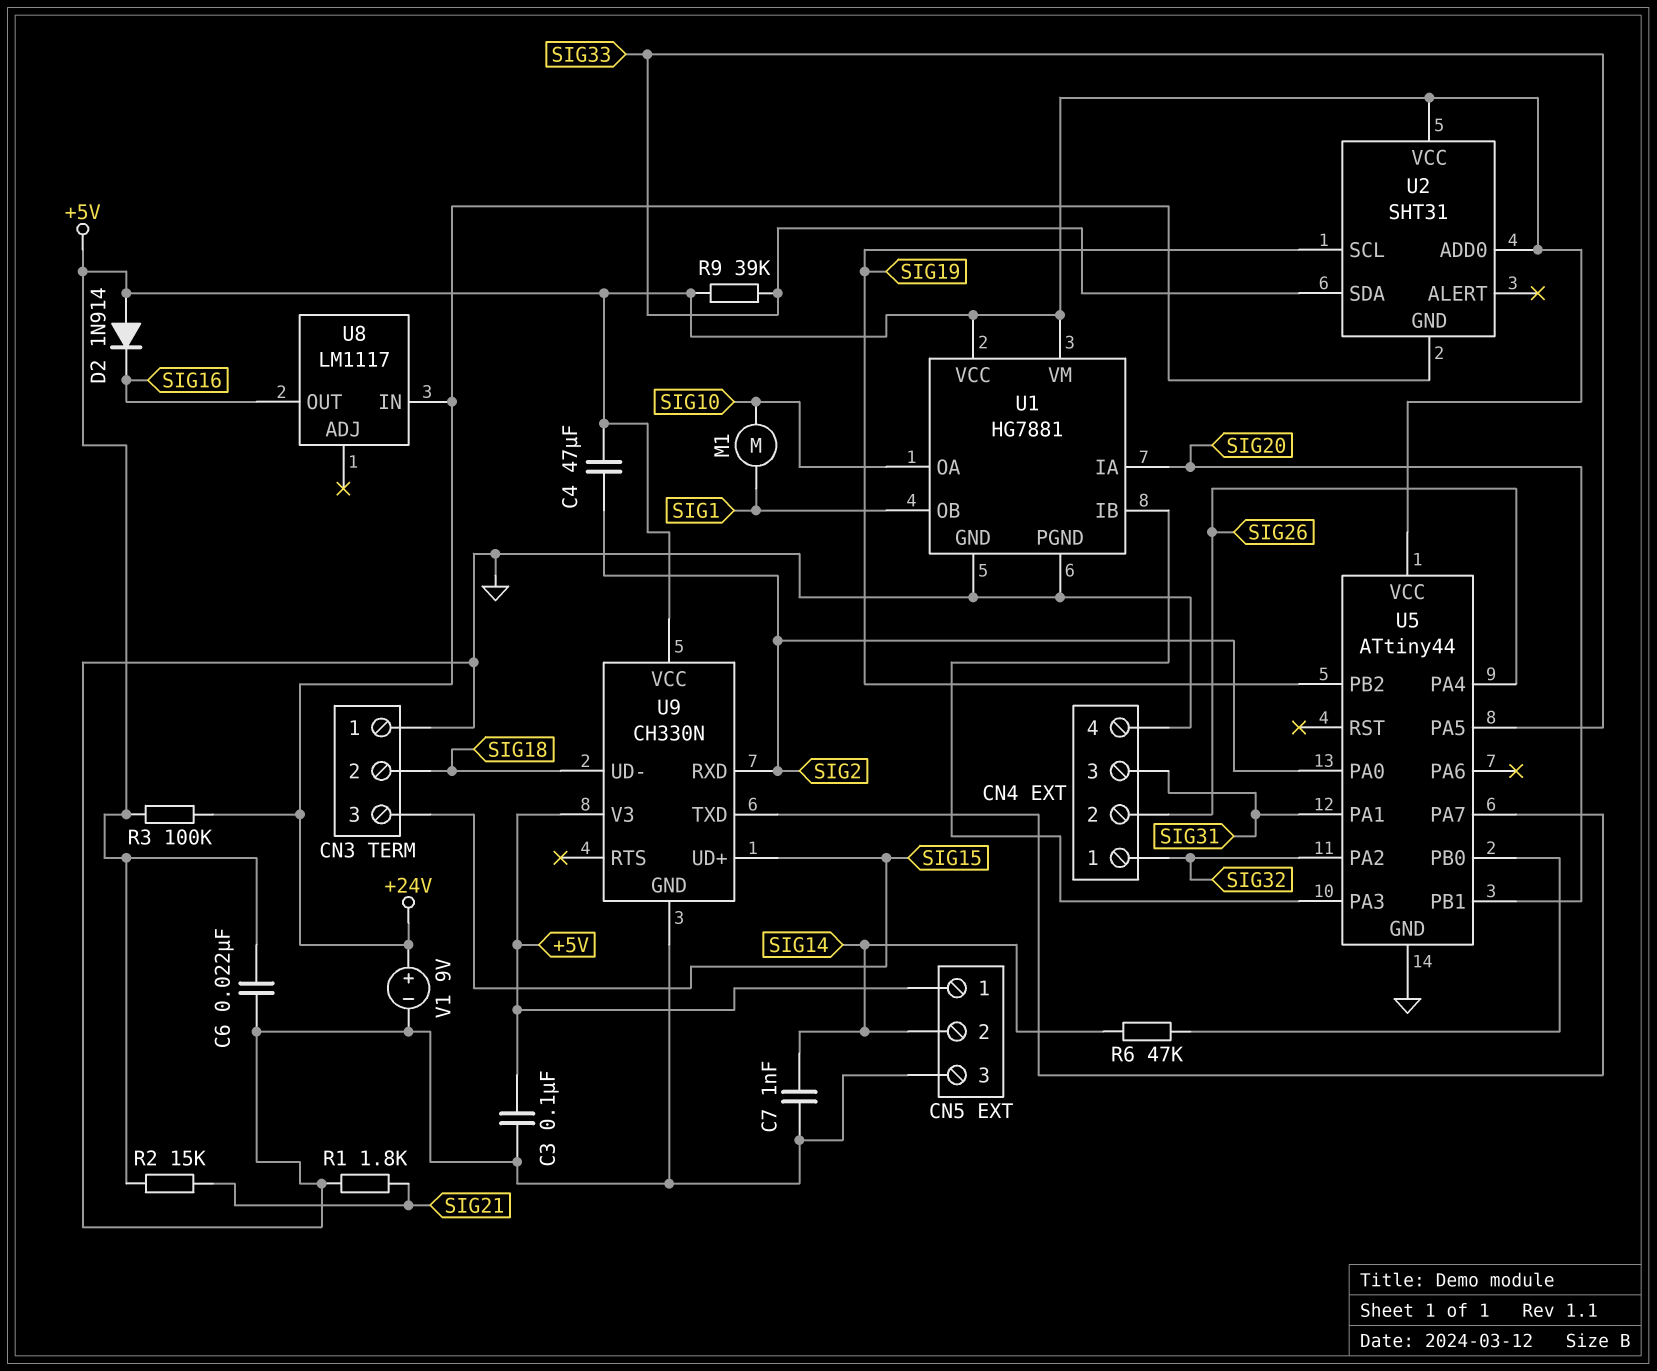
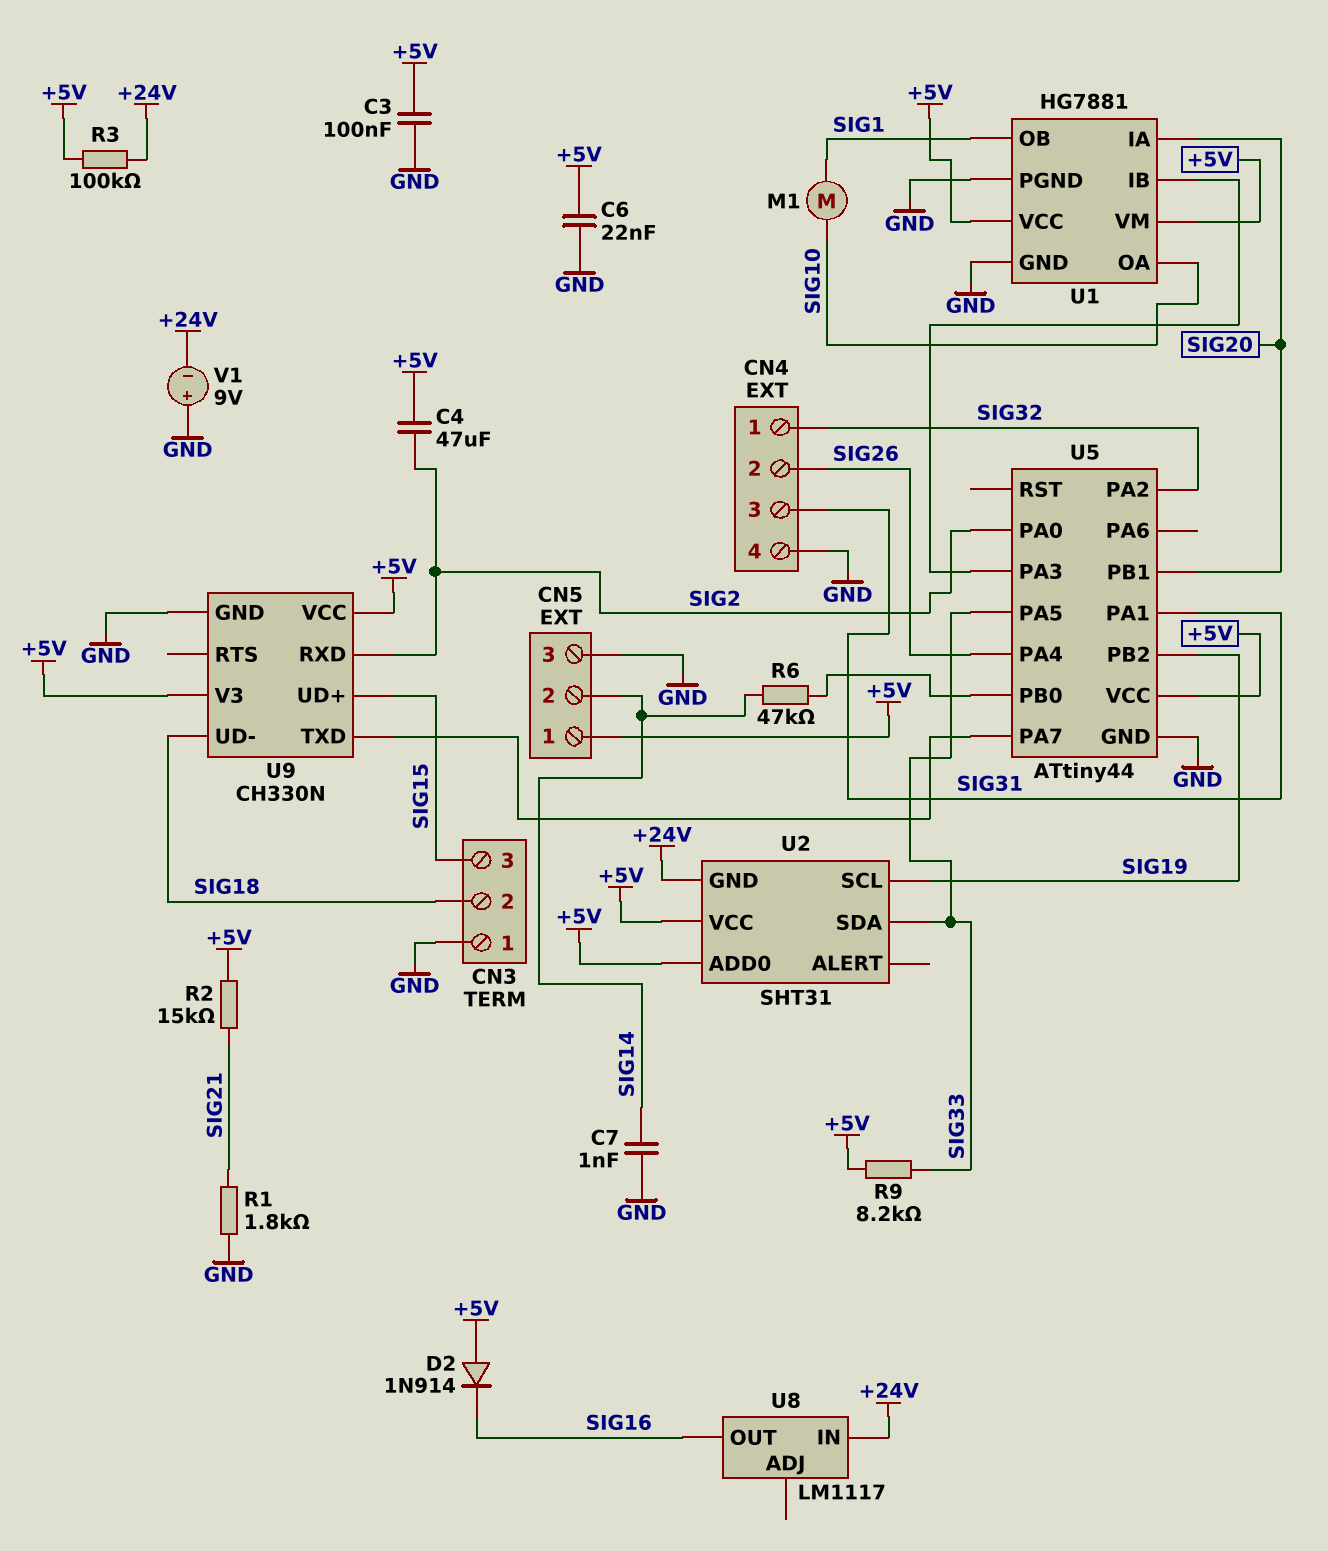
R9: 39k (+5V, SIG33) -> 8.2k (+5V, SIG33)
V1: 9V (plus +24V, minus GND) -> 9V (plus GND, minus +24V)

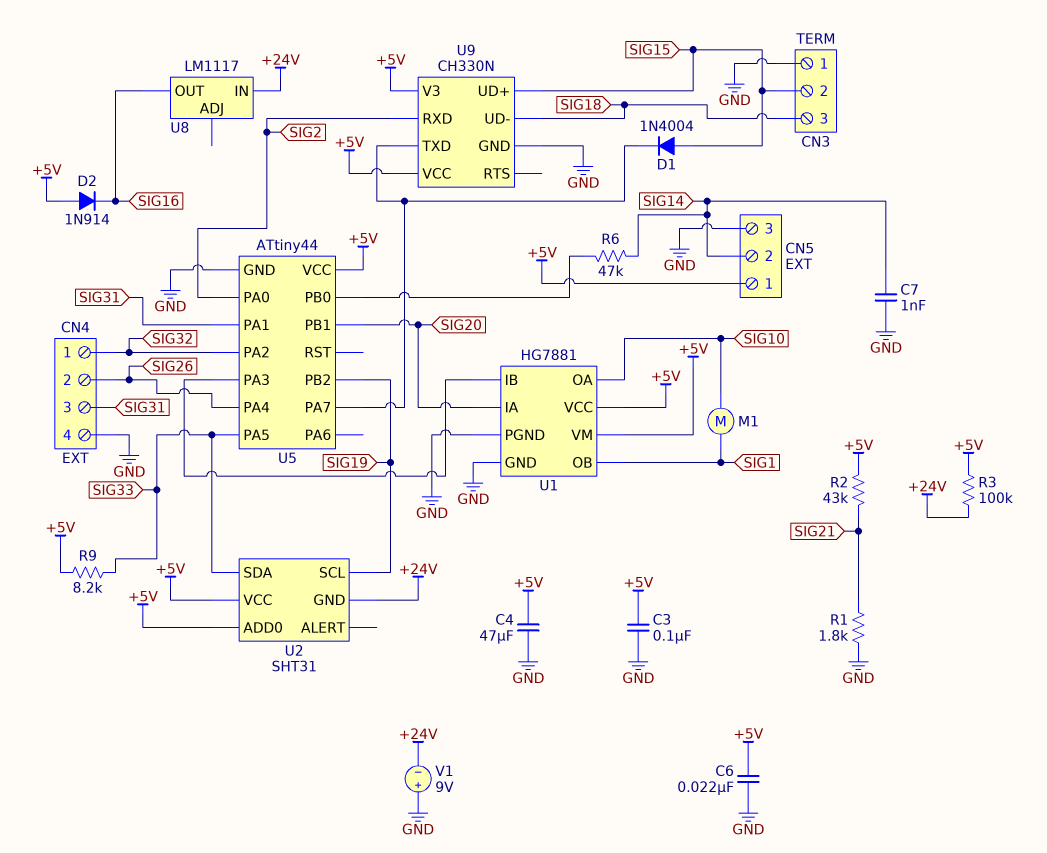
C4: 47uF (+5V, SIG2) -> 47uF (+5V, GND)
CN3 pin 2: SIG18 -> SIG15
CN3 pin 3: SIG15 -> SIG18
D1: none -> diode 1N4004 (A SIG15, K U5/PA7)
R2: 15k (+5V, SIG21) -> 43k (+5V, SIG21)

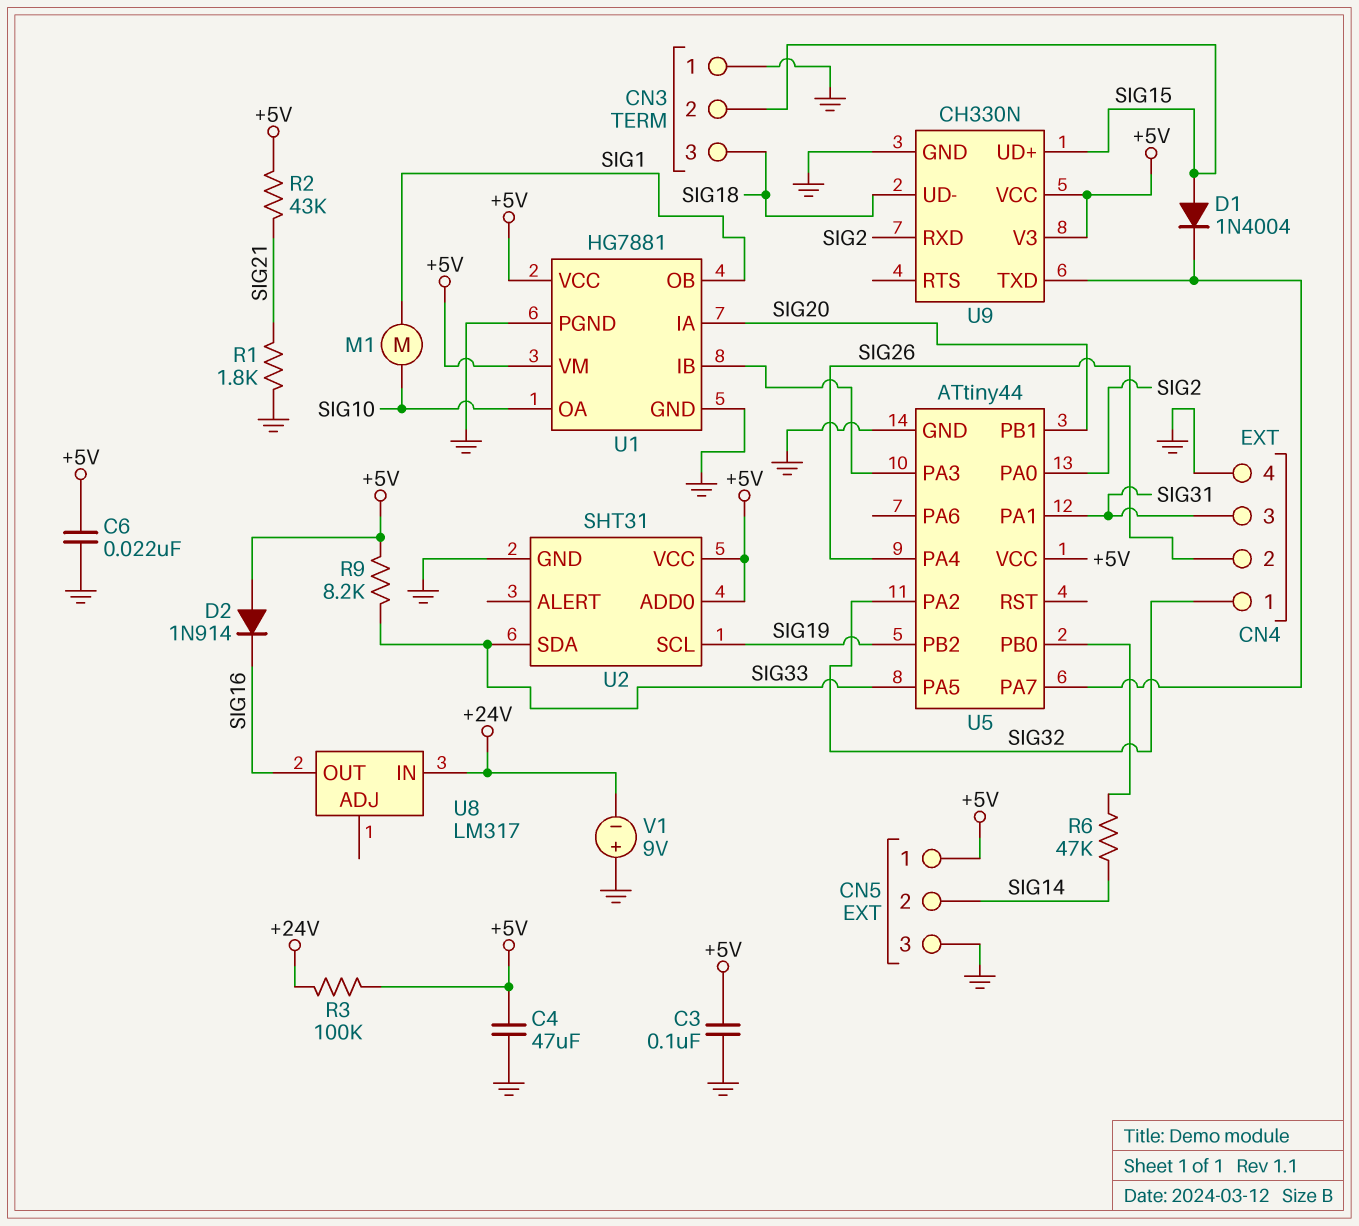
C7: 1nF (GND, SIG14) -> none
U2 pin GND: +24V -> GND
U8: LM1117 -> LM317

